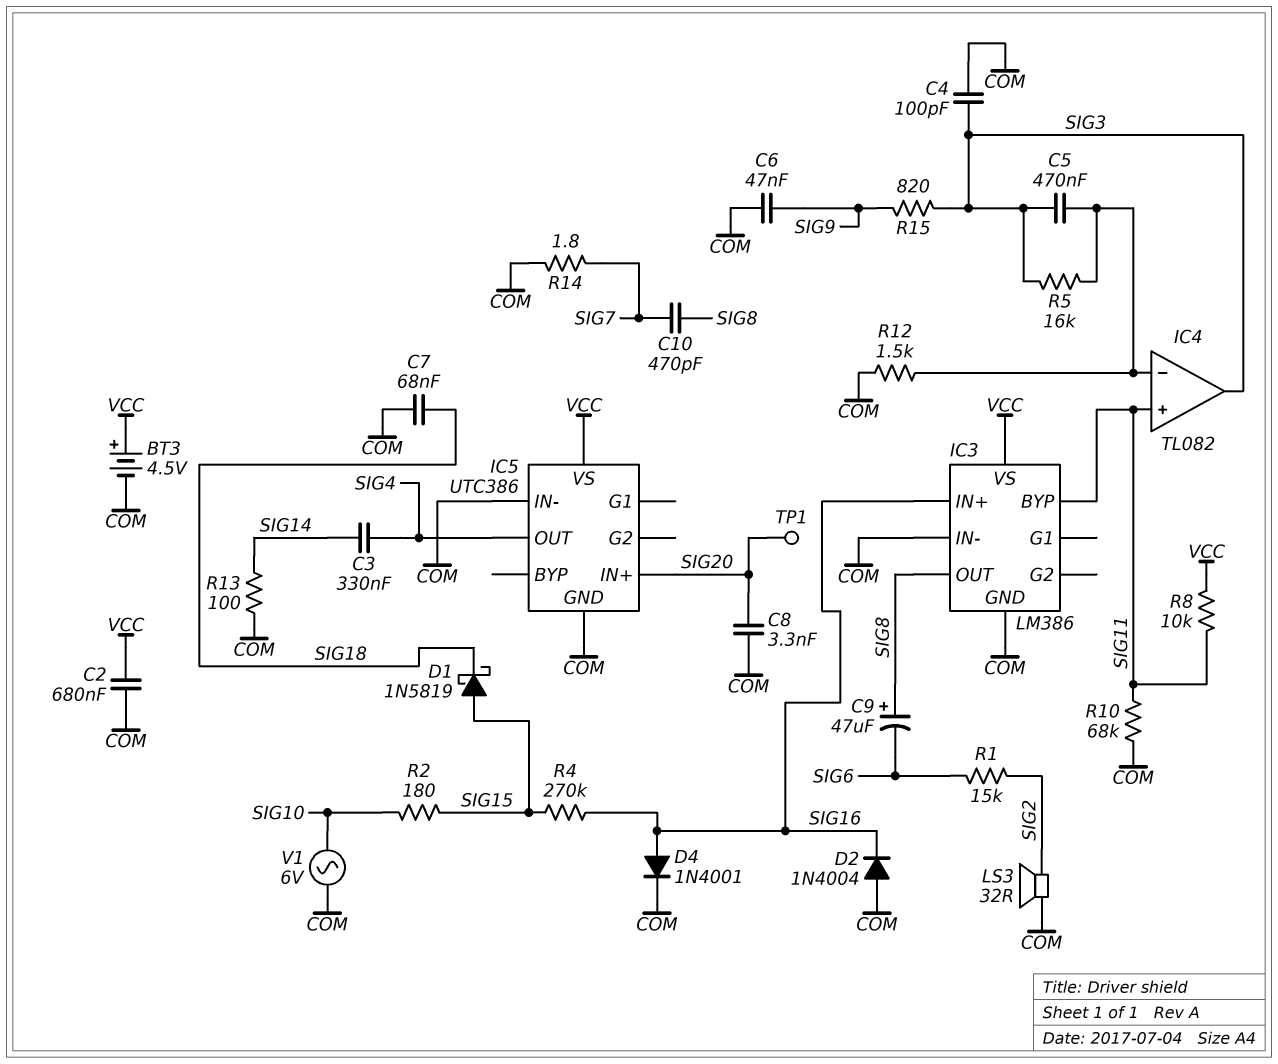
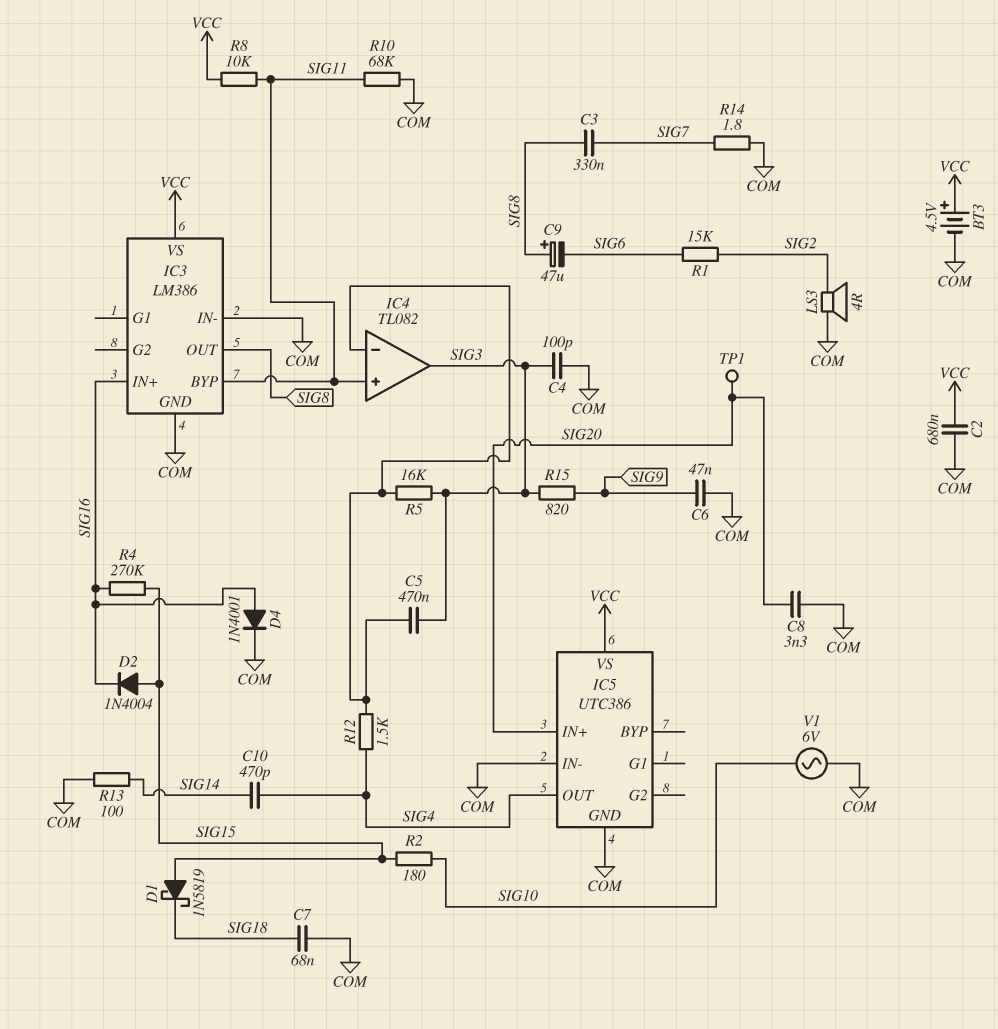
C3: 330nF (SIG4, SIG14) -> 330nF (SIG7, SIG8)
C10: 470pF (SIG7, SIG8) -> 470pF (SIG4, SIG14)
D2: diode 1N4004 (A COM, K SIG16) -> diode 1N4004 (A SIG15, K SIG16)
LS3: speaker 32R (COM, SIG2) -> speaker 4R (COM, SIG2)
R12: 1.5k (COM, IC4/in-) -> 1.5k (IC4/in-, SIG4)

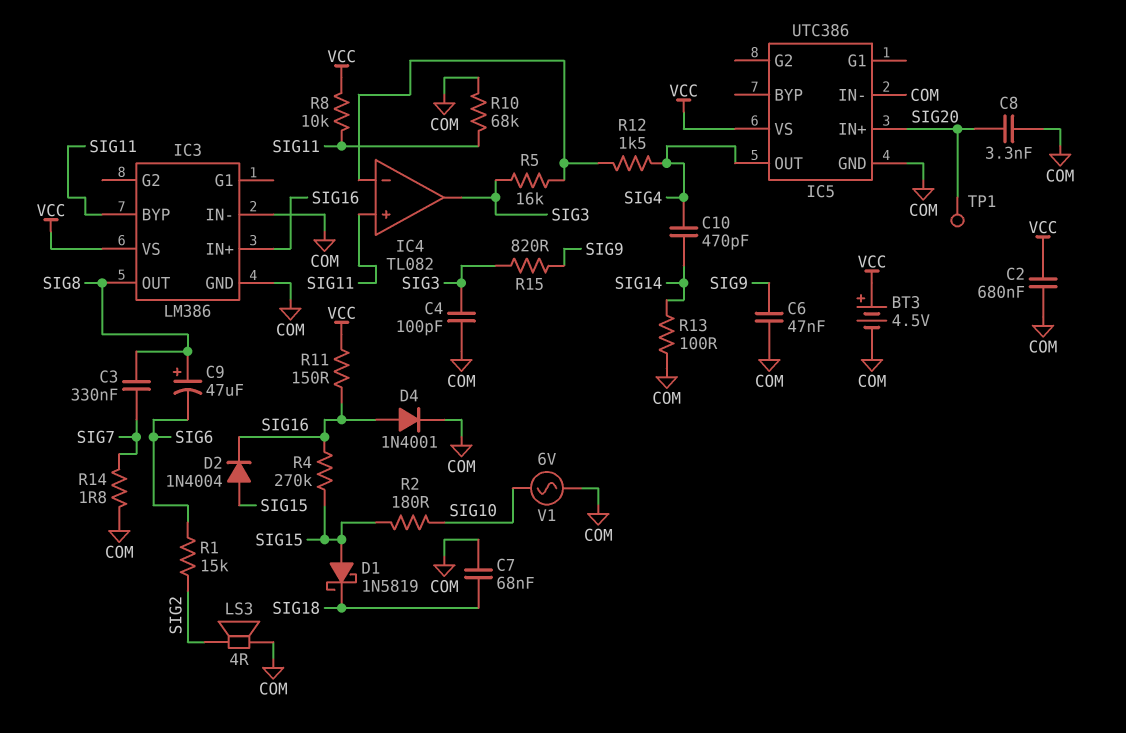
C5: 470nF (IC4/in-, SIG3) -> none
R11: none -> 150 (SIG16, VCC)

